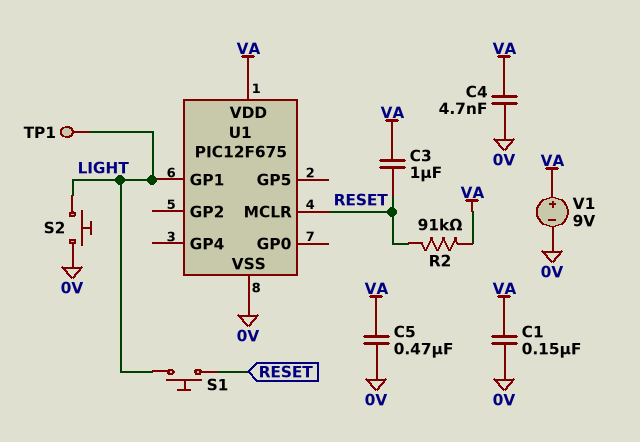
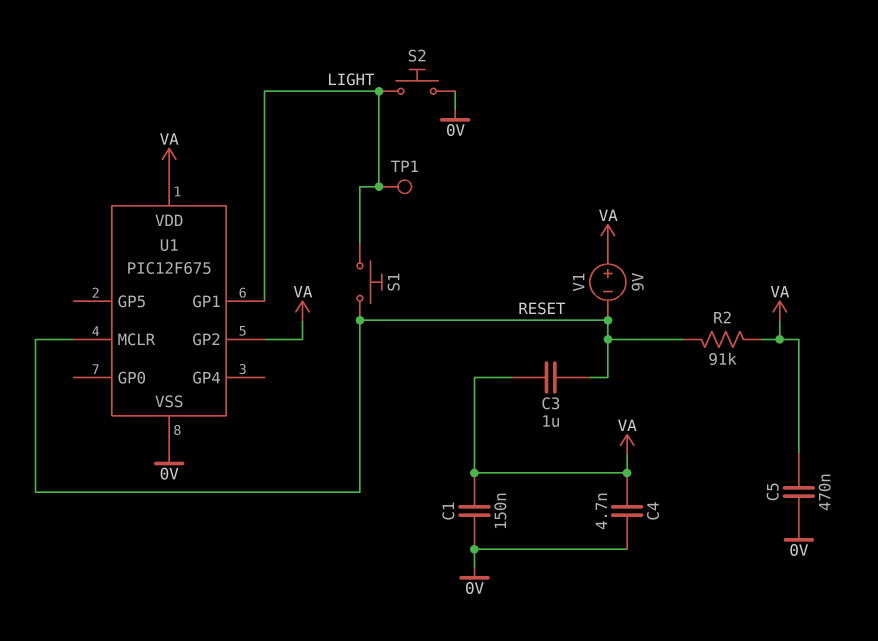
U1 pin GP2: none -> VA
V1: 9V (plus VA, minus 0V) -> 9V (plus VA, minus RESET)

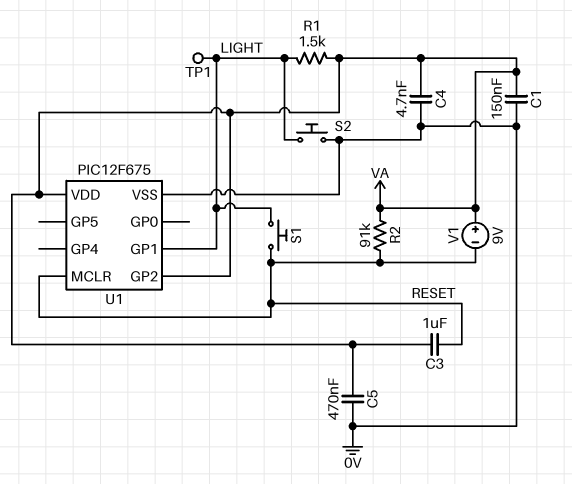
R1: none -> 1.5k (LIGHT, VA)

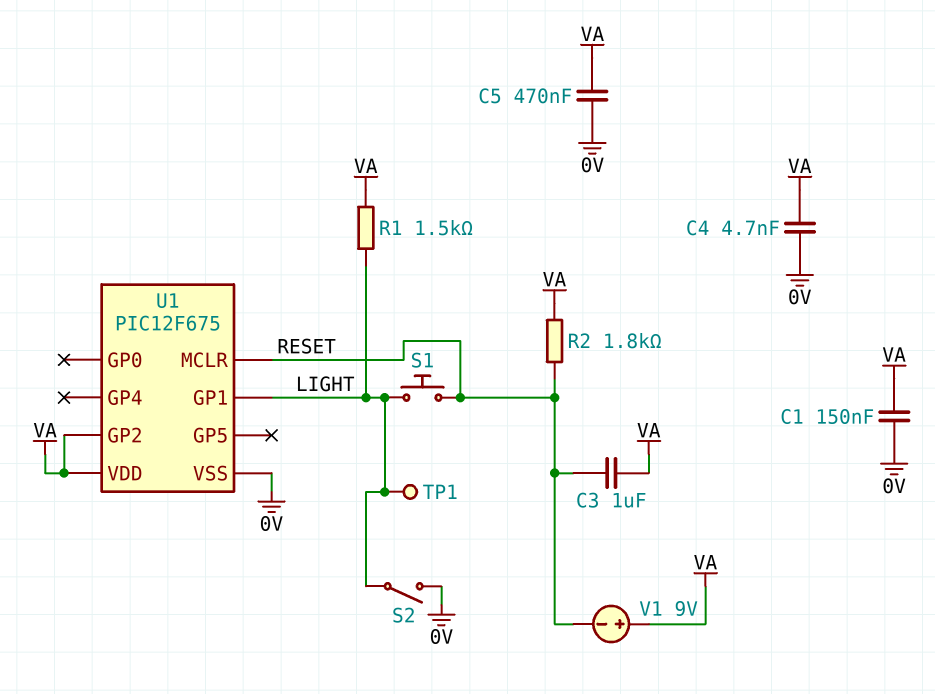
R2: 91k (RESET, VA) -> 1.8k (RESET, VA)
S2: button (0V, LIGHT) -> switch (0V, LIGHT)

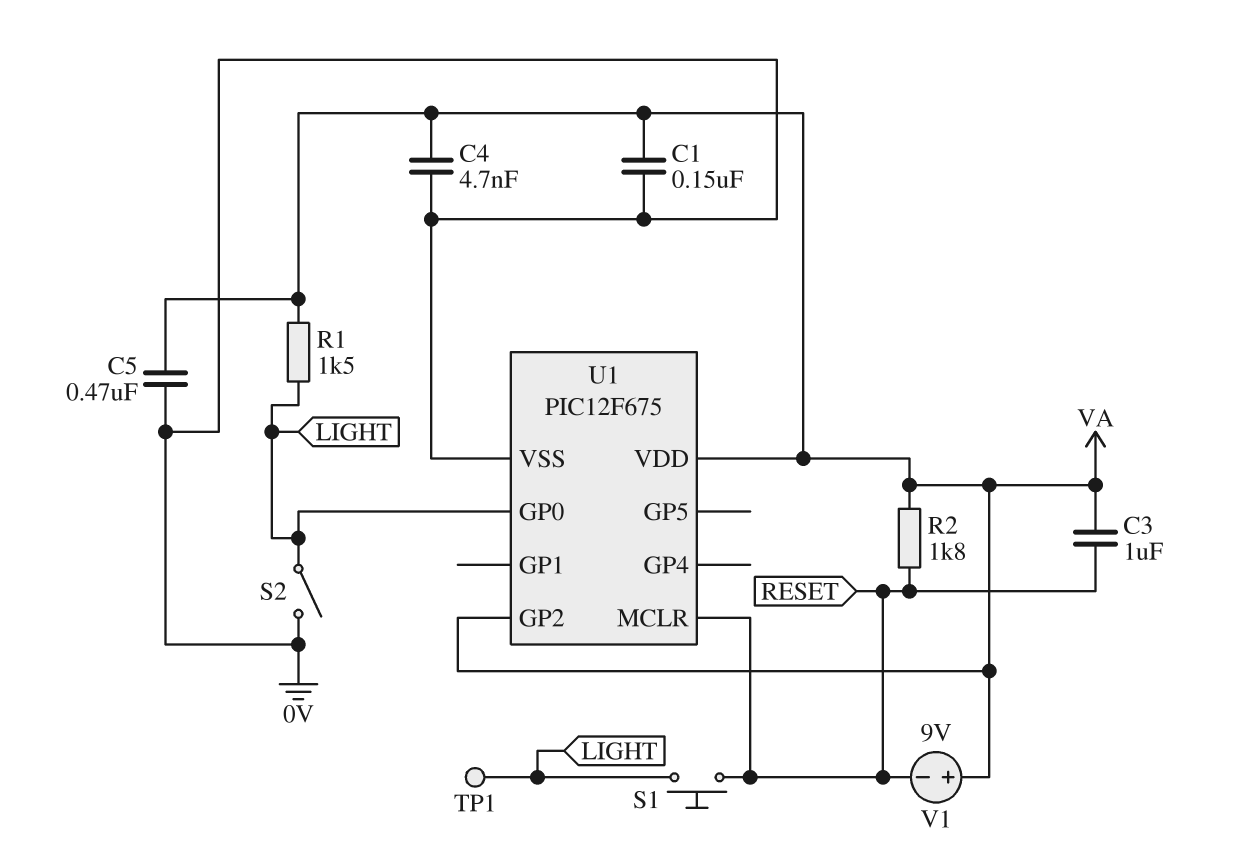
U1 pin GP0: none -> LIGHT
U1 pin GP1: LIGHT -> none

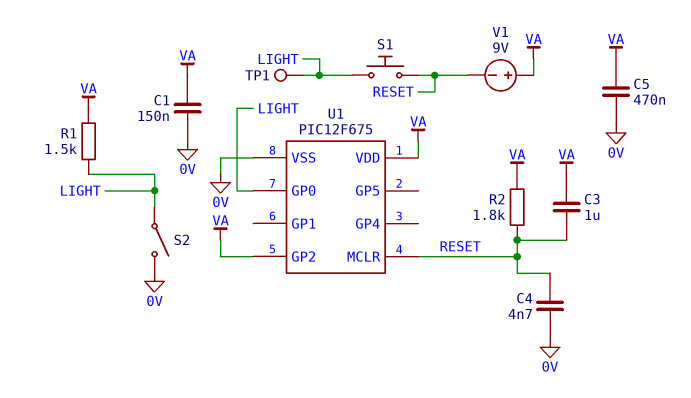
C4: 4.7nF (0V, VA) -> 4.7nF (0V, RESET)

